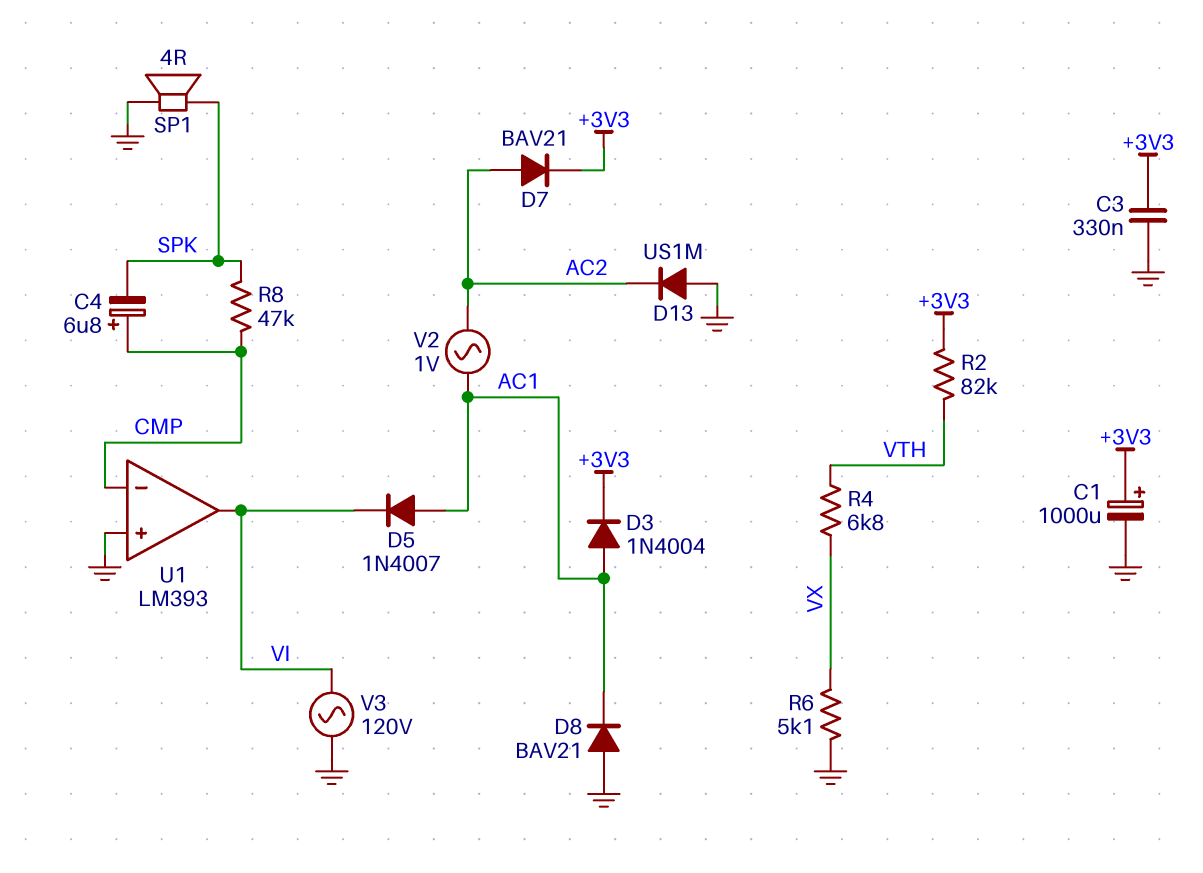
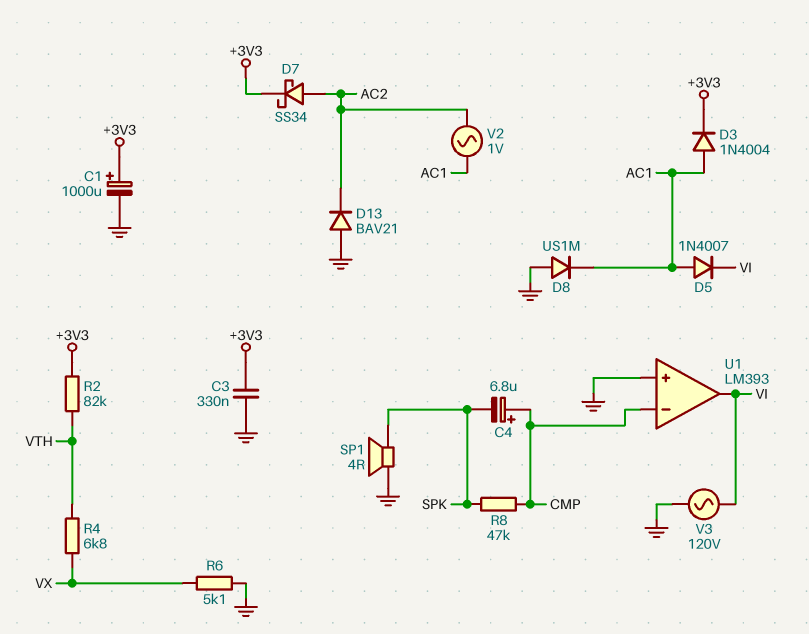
D7: diode BAV21 (A AC2, K +3V3) -> schottky SS34 (A AC2, K +3V3)
D8: diode BAV21 (A GND, K AC1) -> diode US1M (A GND, K AC1)
D13: diode US1M (A GND, K AC2) -> diode BAV21 (A GND, K AC2)

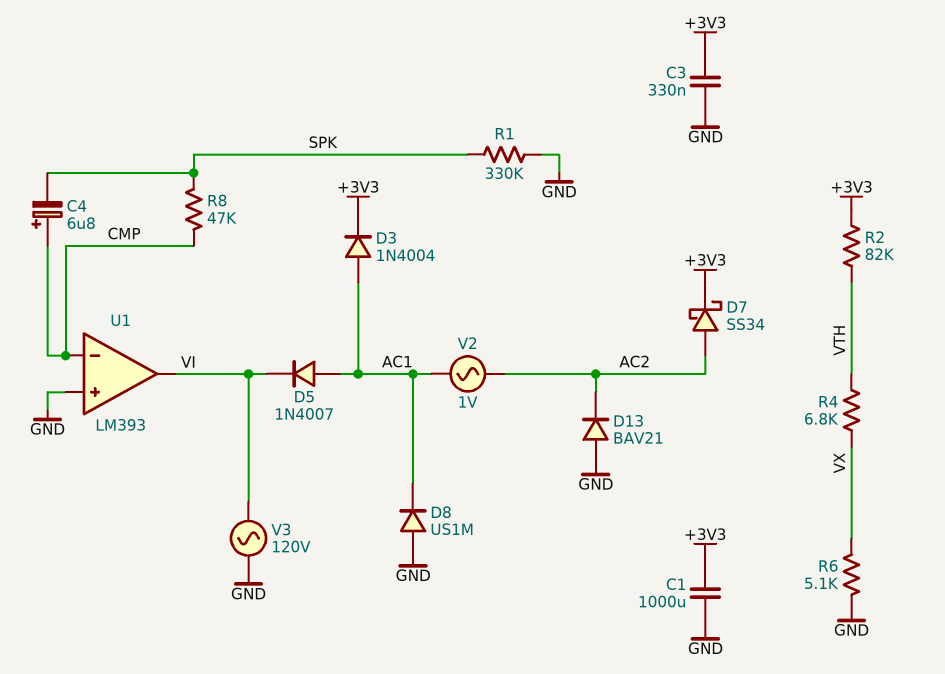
C1: 1000uF (plus +3V3, minus GND) -> 1000uF (+3V3, GND)
R1: none -> 330k (GND, SPK)
SP1: speaker 4R (GND, SPK) -> none

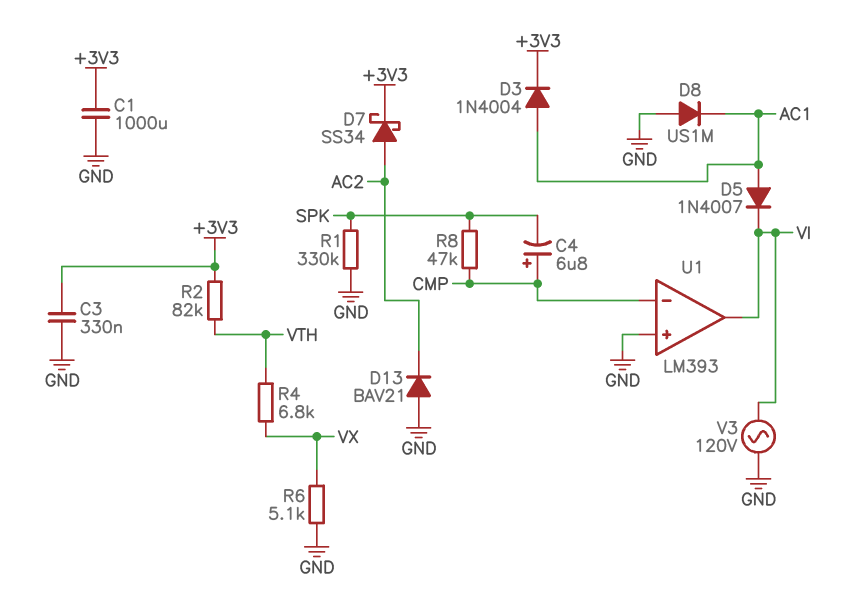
V2: AC 1V (AC1, AC2) -> none

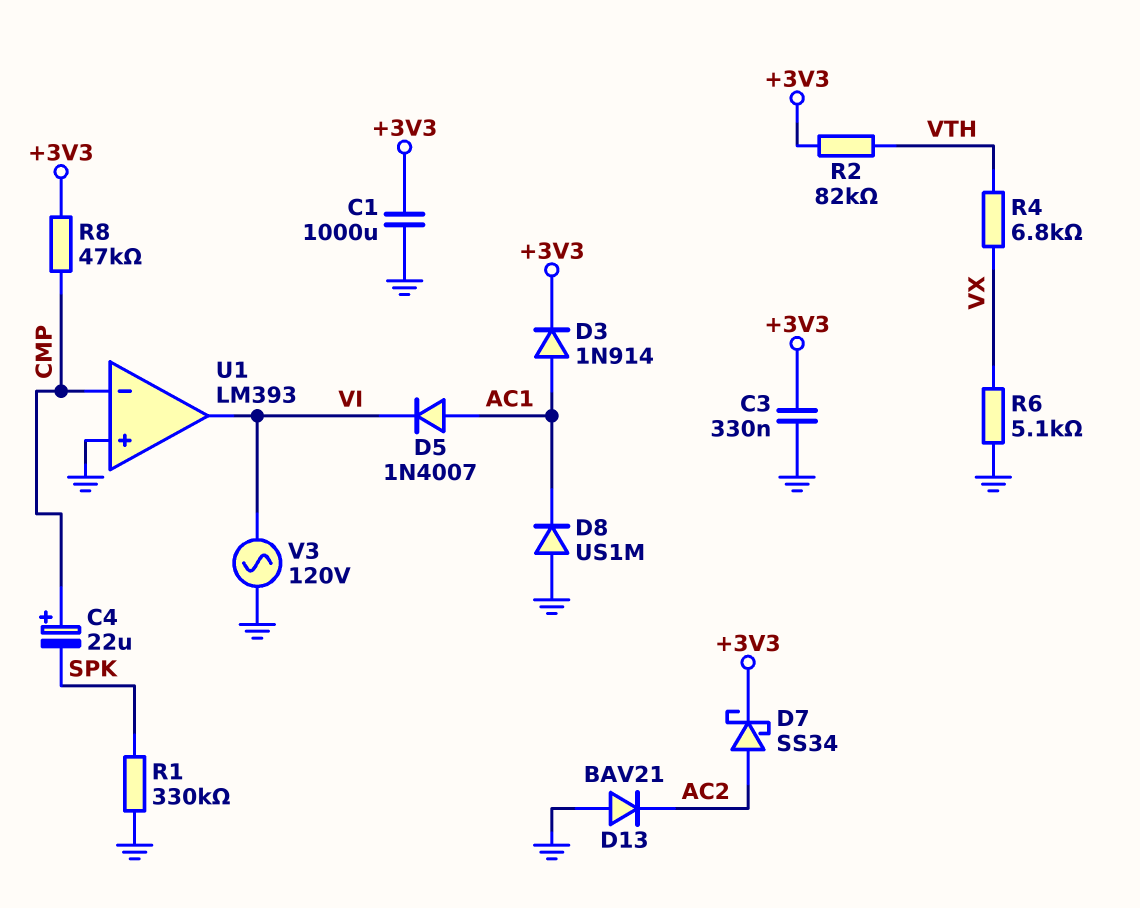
C4: 6.8uF (plus CMP, minus SPK) -> 22uF (plus CMP, minus SPK)
D3: diode 1N4004 (A AC1, K +3V3) -> diode 1N914 (A AC1, K +3V3)
R8: 47k (CMP, SPK) -> 47k (+3V3, CMP)

